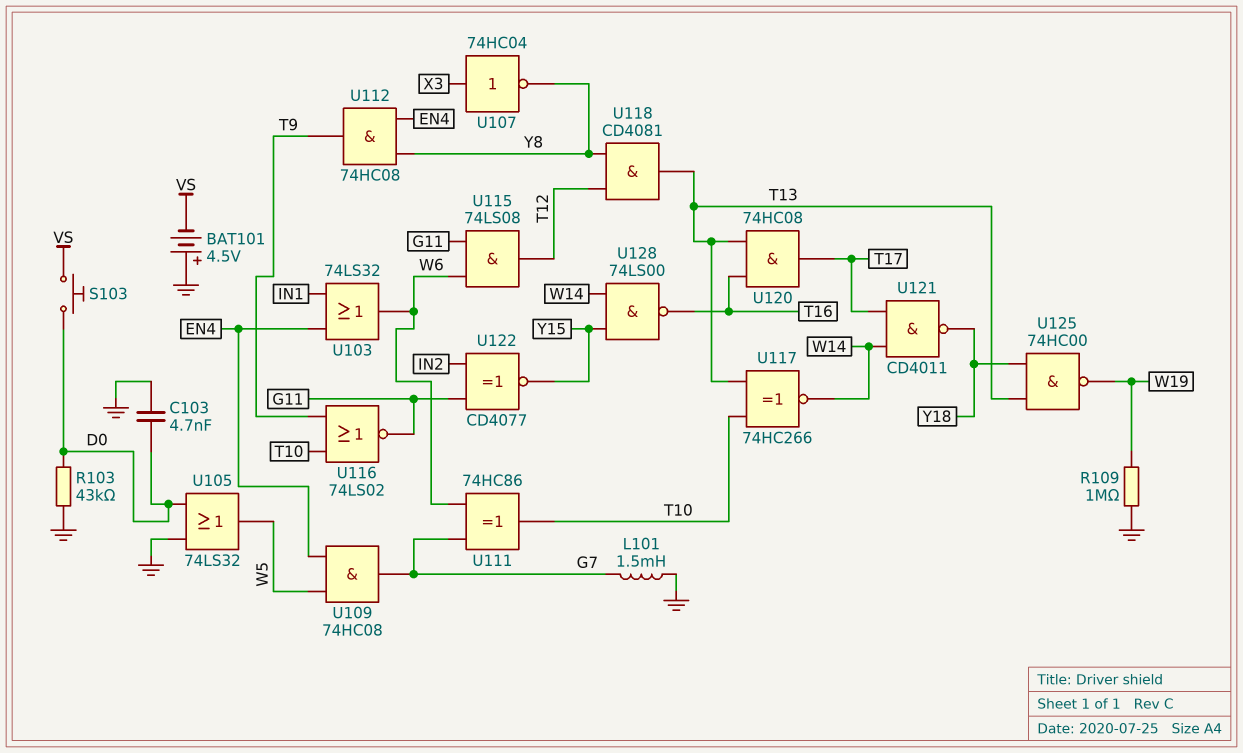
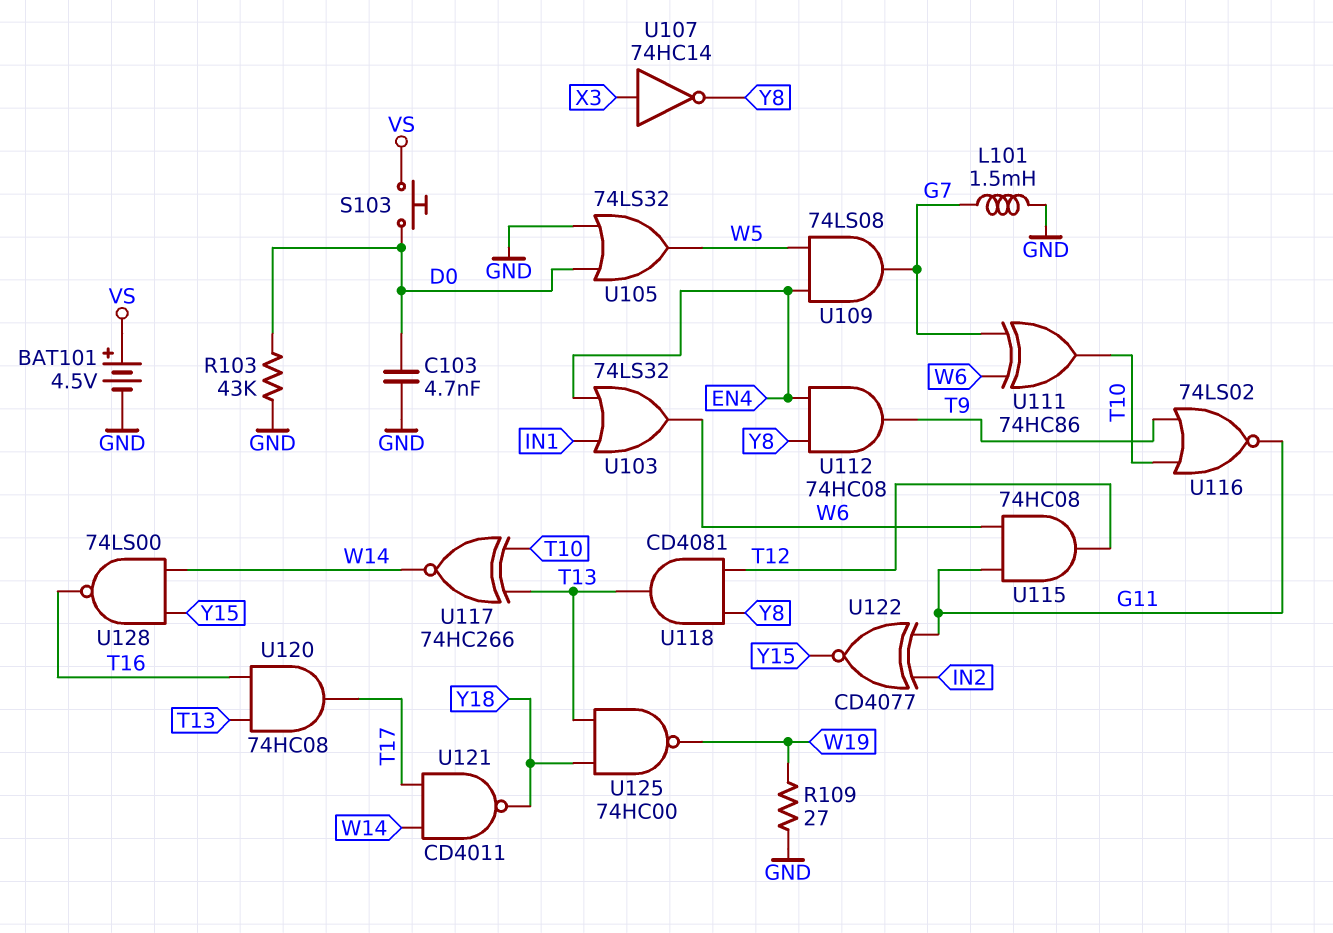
BAT101: 4.5V (plus GND, minus VS) -> 4.5V (plus VS, minus GND)
R109: 1M (GND, W19) -> 27 (GND, W19)
U107: NOT 74HC04 (in X3, out Y8) -> NOT 74HC14 (in X3, out Y8)
U109: AND 74HC08 (in EN4, in W5, out G7) -> AND 74LS08 (in EN4, in W5, out G7)
U115: AND 74LS08 (in G11, in W6, out T12) -> AND 74HC08 (in G11, in W6, out T12)

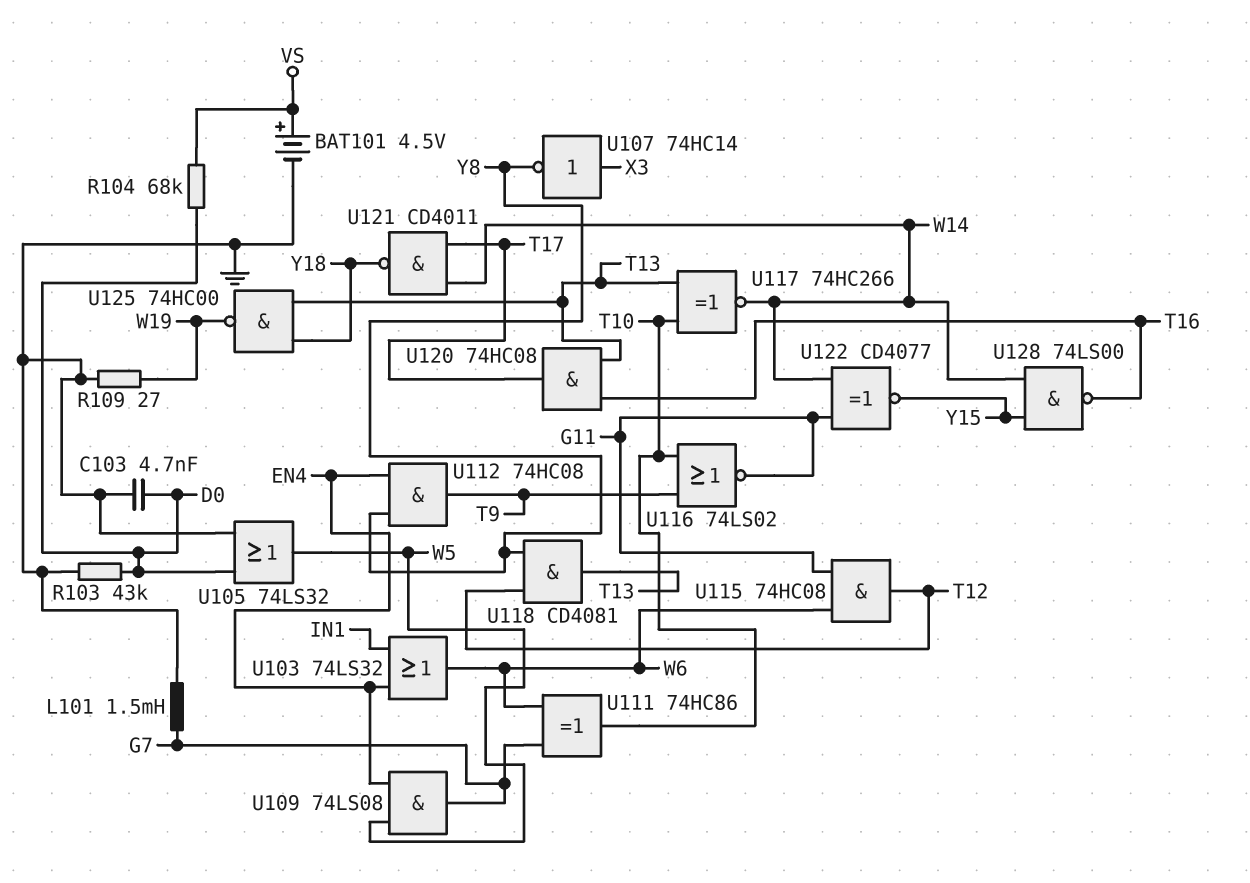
R104: none -> 68k (D0, VS)
S103: button (D0, VS) -> none
U122: XNOR CD4077 (in G11, in IN2, out Y15) -> XNOR CD4077 (in G11, in W14, out Y15)

